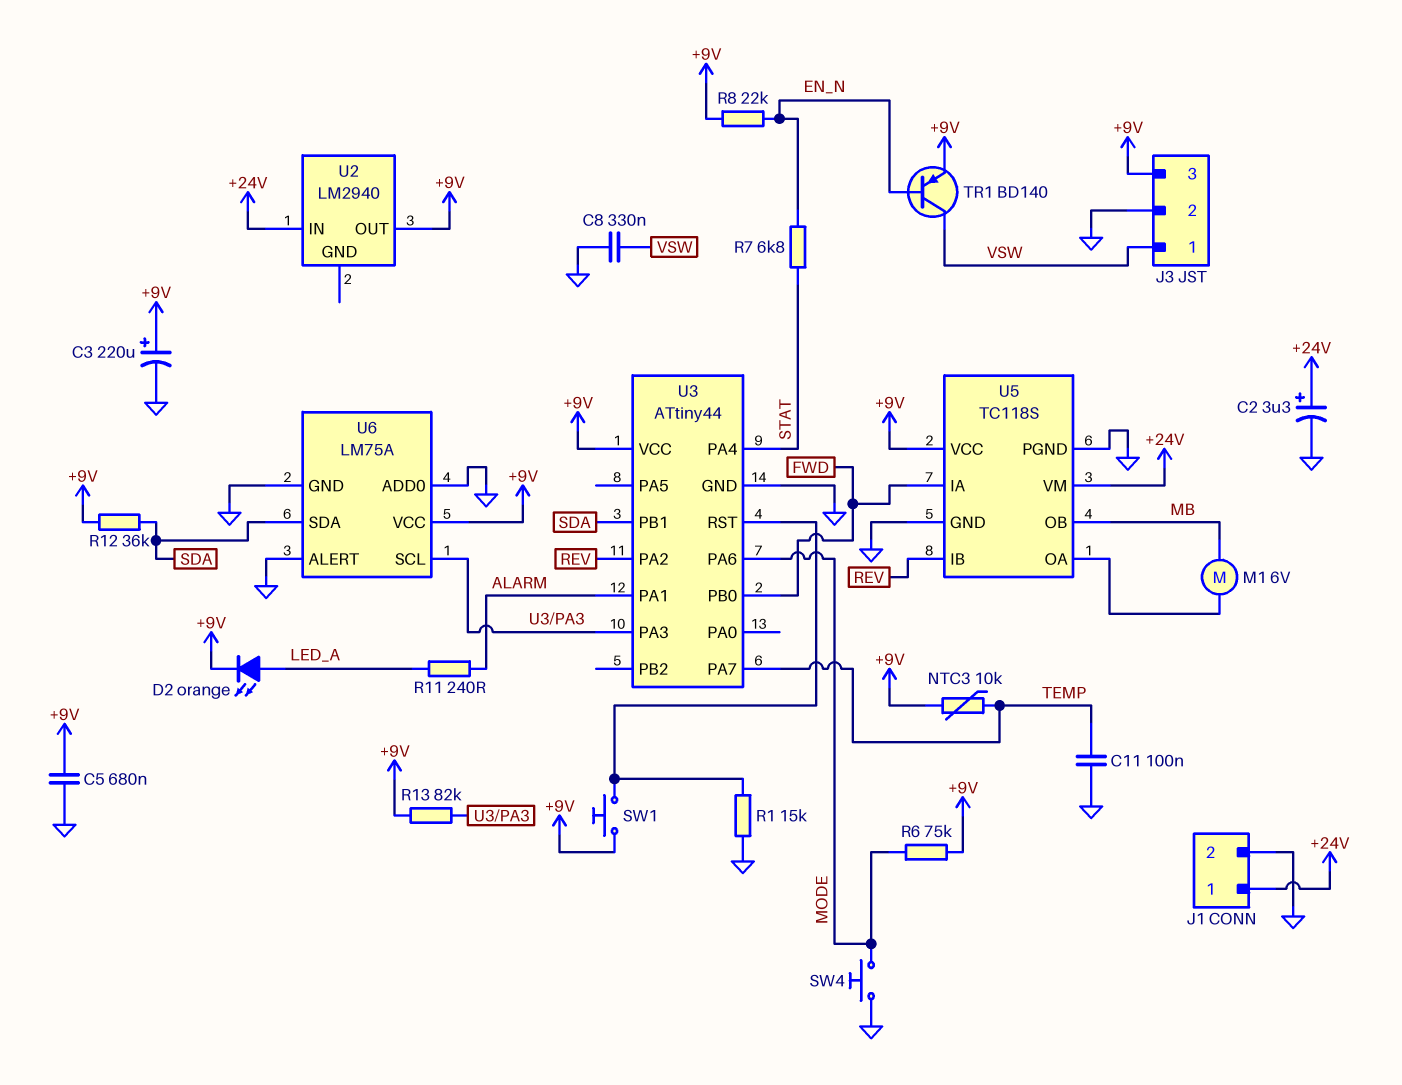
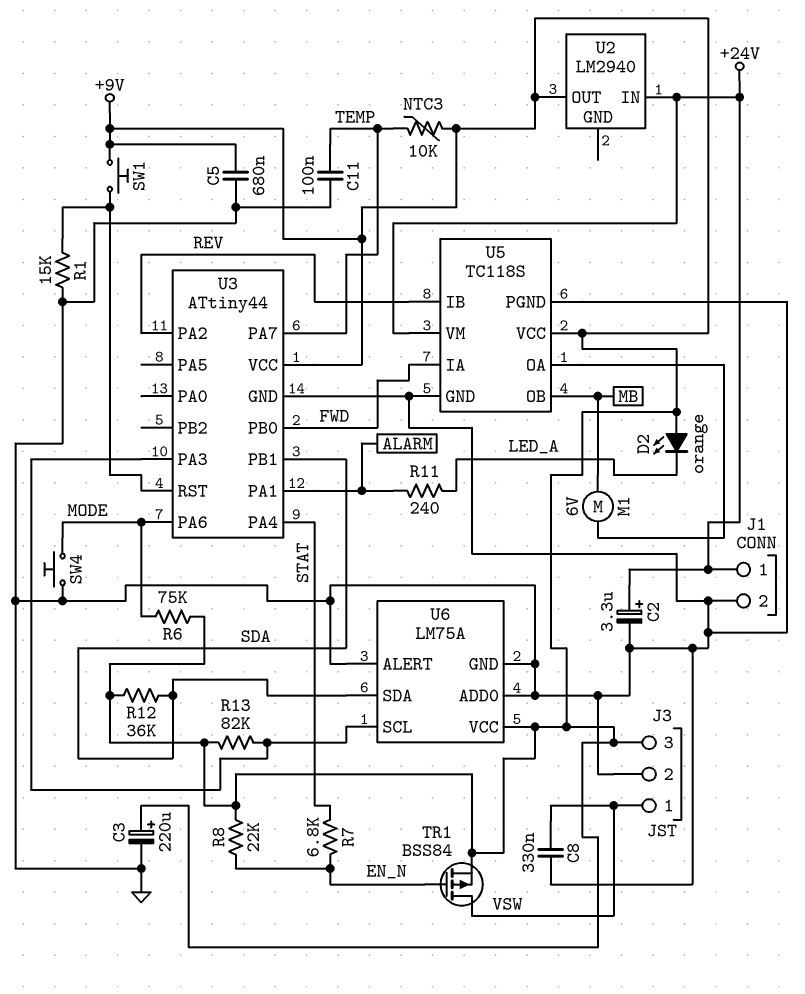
D2: LED orange (A LED_A, K +9V) -> LED orange (A +9V, K LED_A)
TR1: PNP BD140 (B EN_N, C VSW, E +9V) -> PMOS BSS84 (G EN_N, D VSW, S +9V)

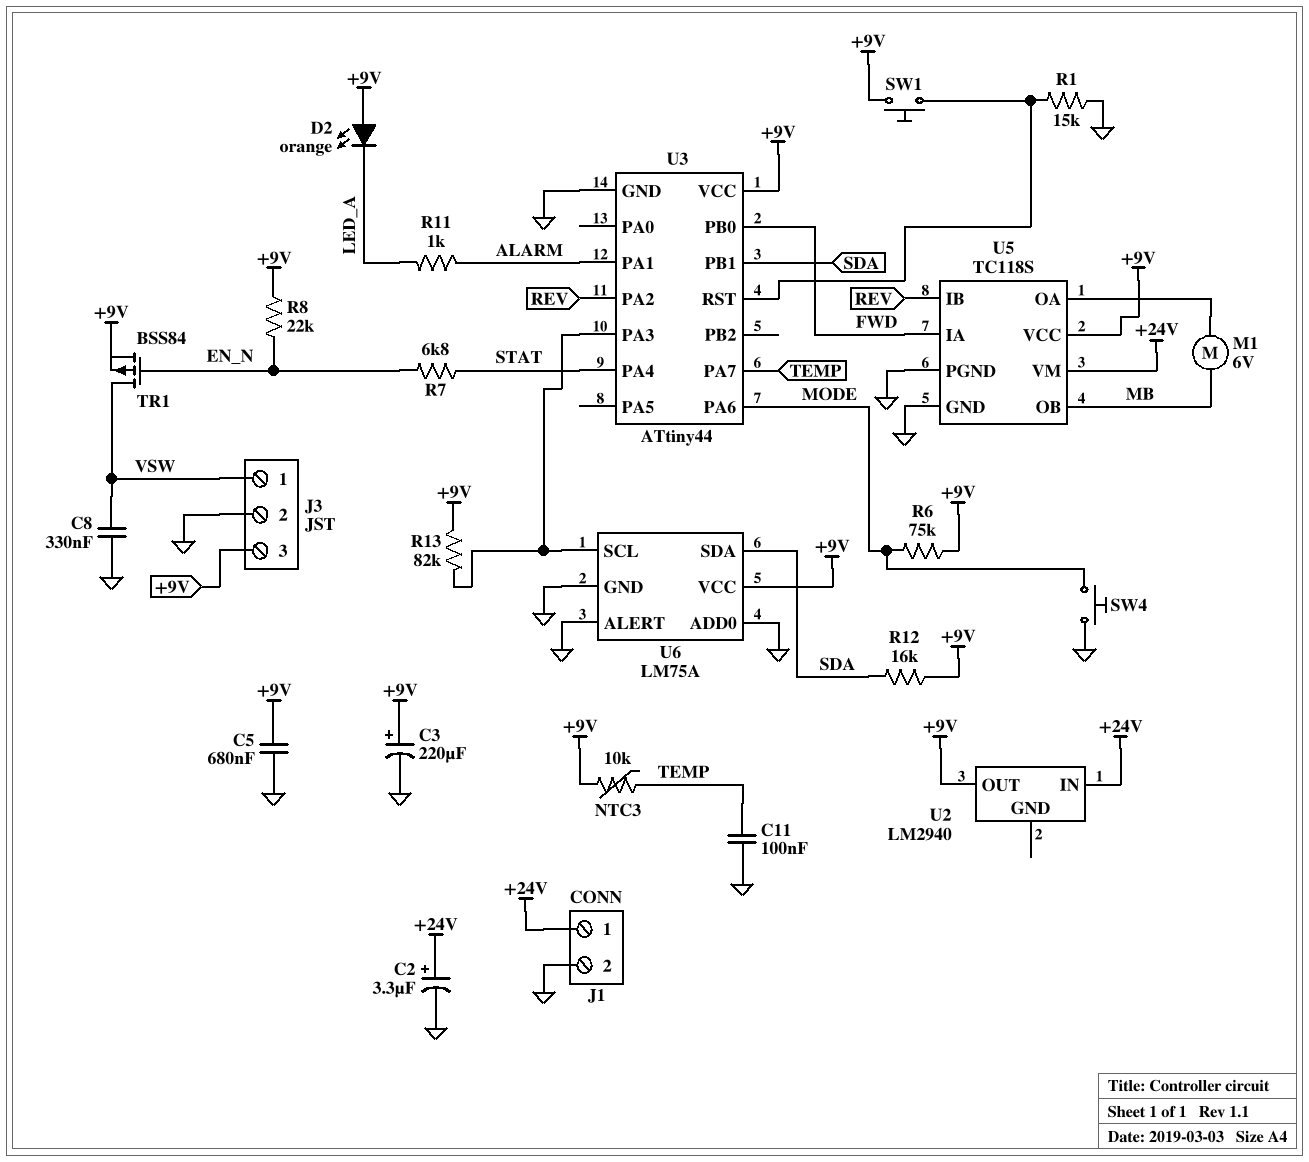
R11: 240 (ALARM, LED_A) -> 1k (ALARM, LED_A)
R12: 36k (+9V, SDA) -> 16k (+9V, SDA)

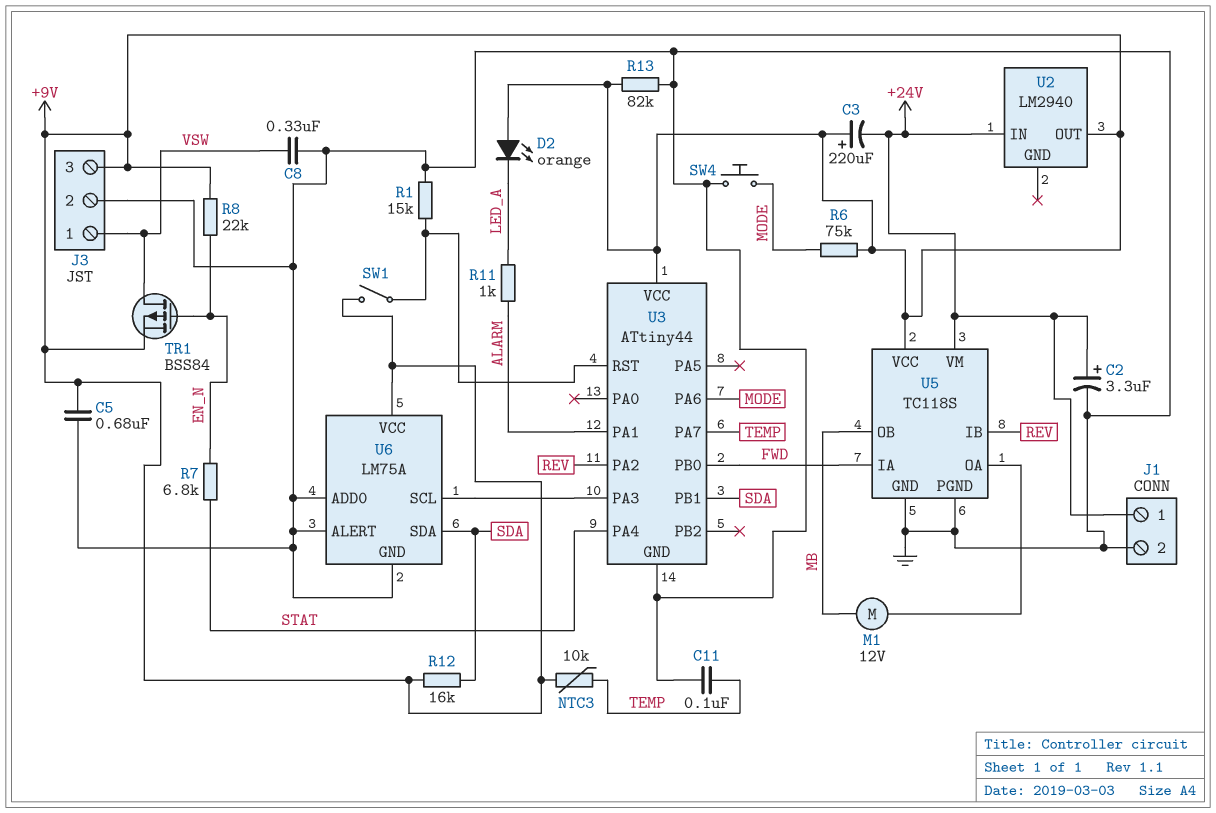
C3: 220uF (plus +9V, minus GND) -> 220uF (plus +9V, minus +24V)
M1: motor 6V (MB, U5/OA) -> motor 12V (MB, U5/OA)
R13: 82k (+9V, U3/PA3) -> 82k (+9V, GND)
SW1: button (+9V, U3/RST) -> switch (+9V, U3/RST)

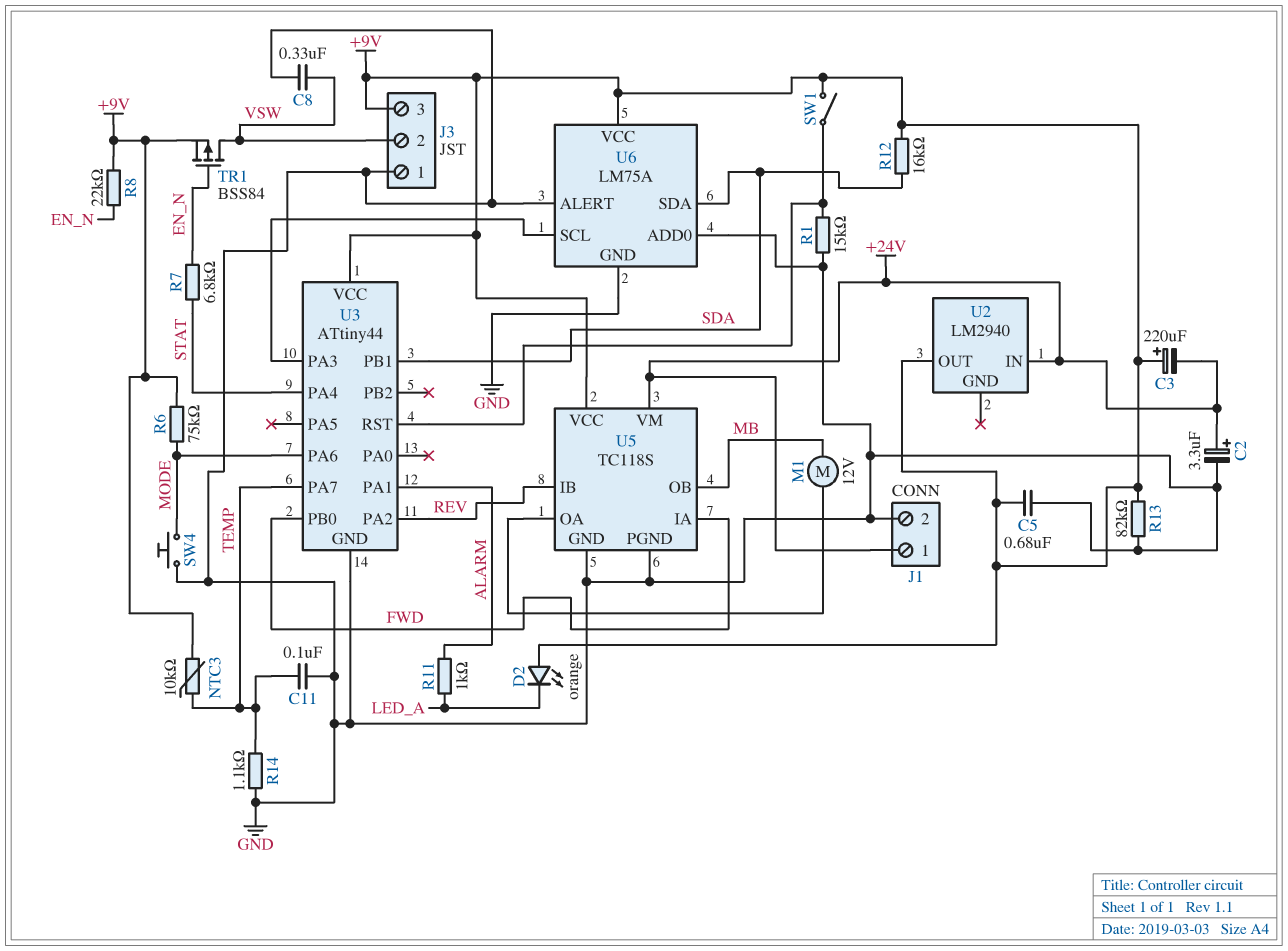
J3 pin 1: VSW -> GND
J3 pin 2: GND -> VSW
R14: none -> 1.1k (GND, TEMP)

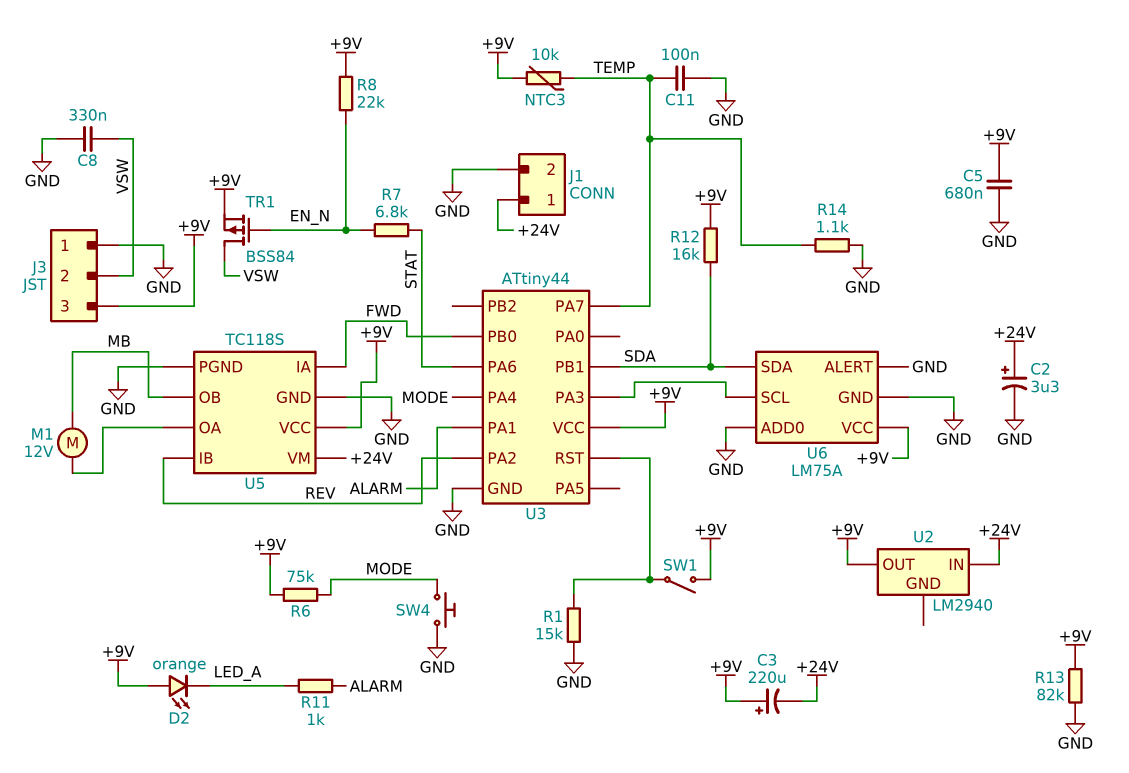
U3 pin PA4: STAT -> MODE
U3 pin PA6: MODE -> STAT

